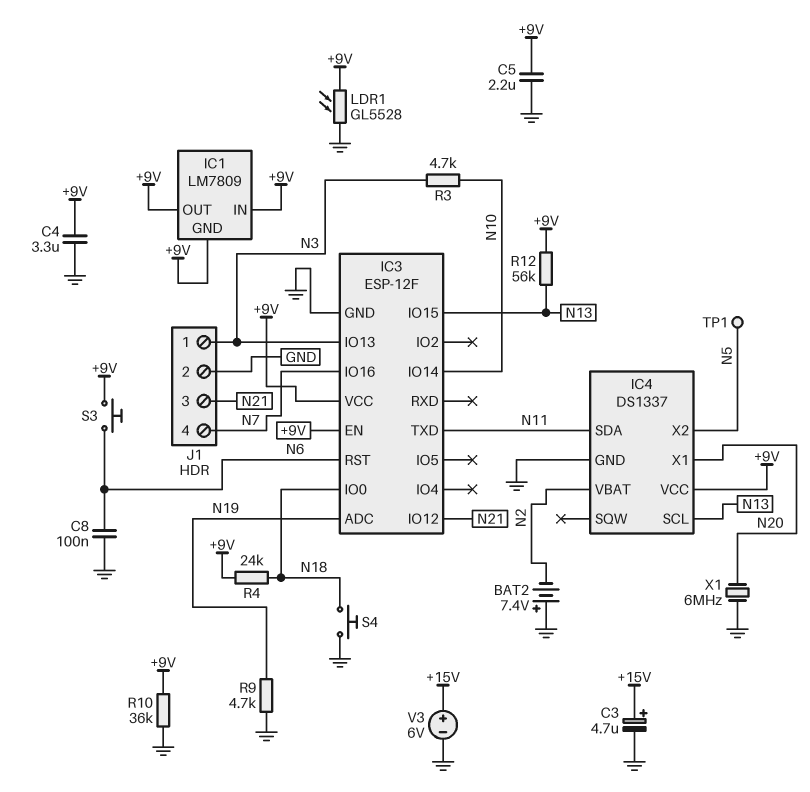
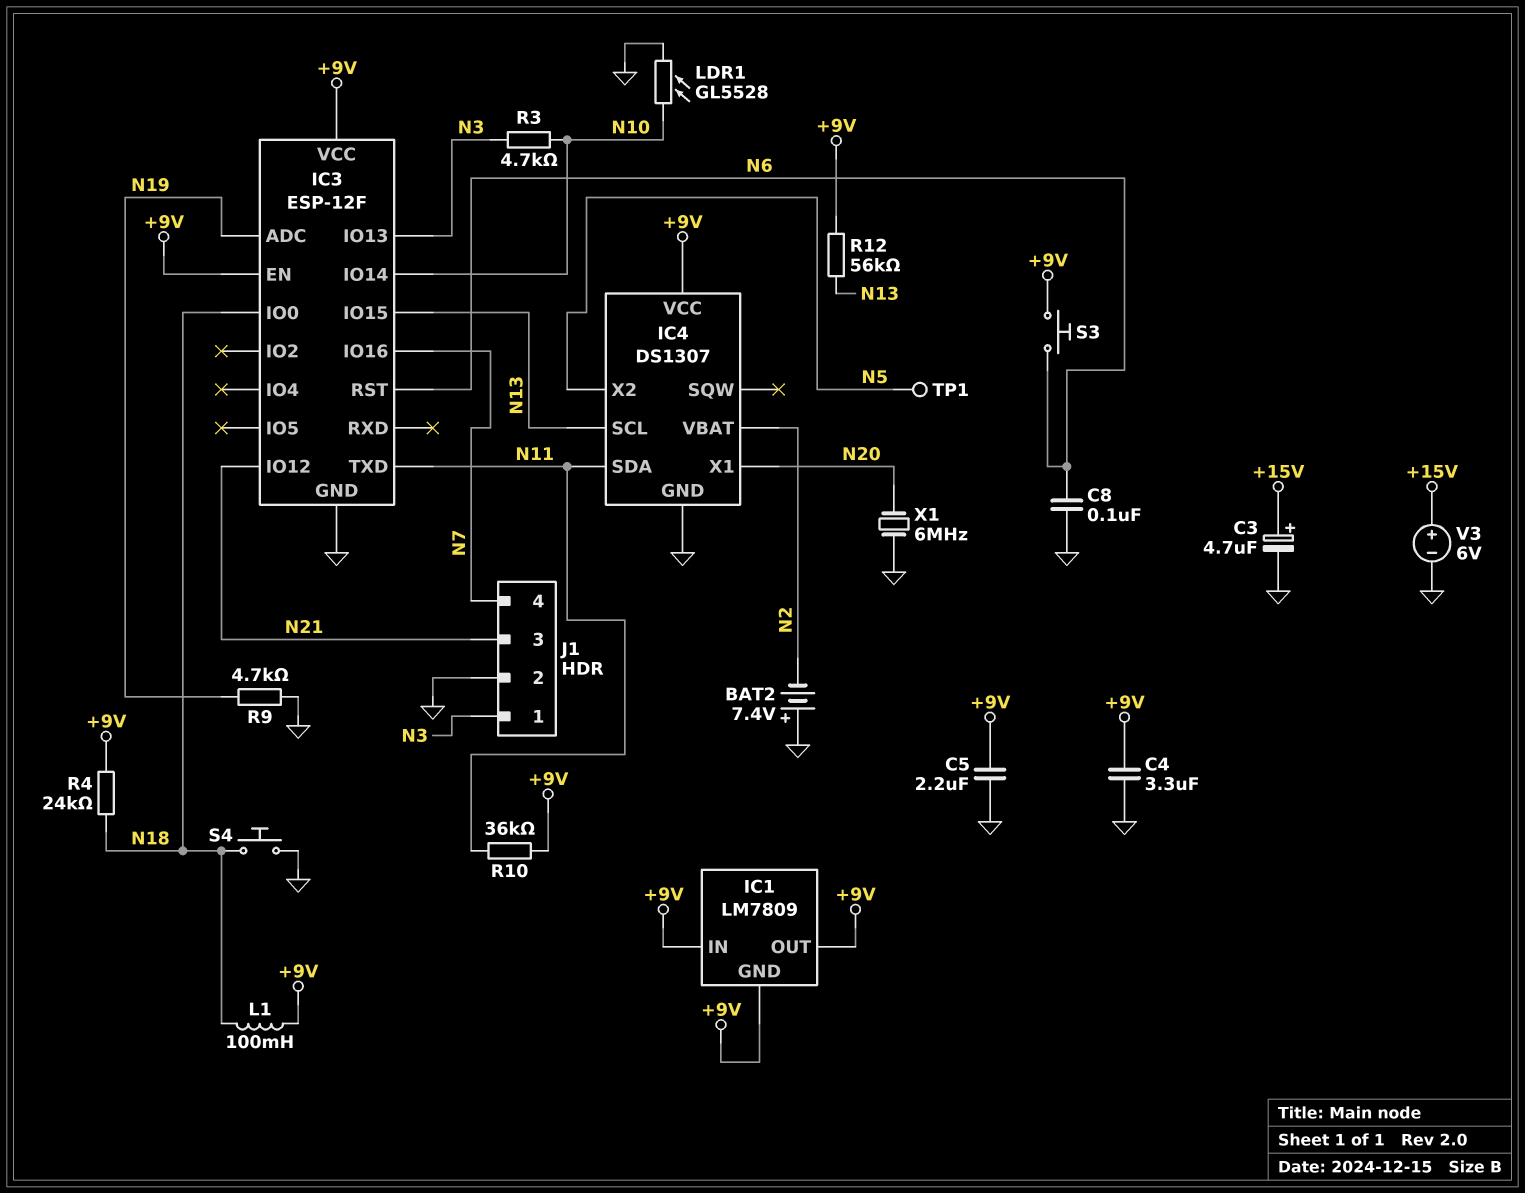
IC4: DS1337 -> DS1307
L1: none -> 100mH (+9V, N18)
LDR1: GL5528 (+9V, GND) -> GL5528 (GND, N10)
R10: 36k (+9V, GND) -> 36k (+9V, N11)

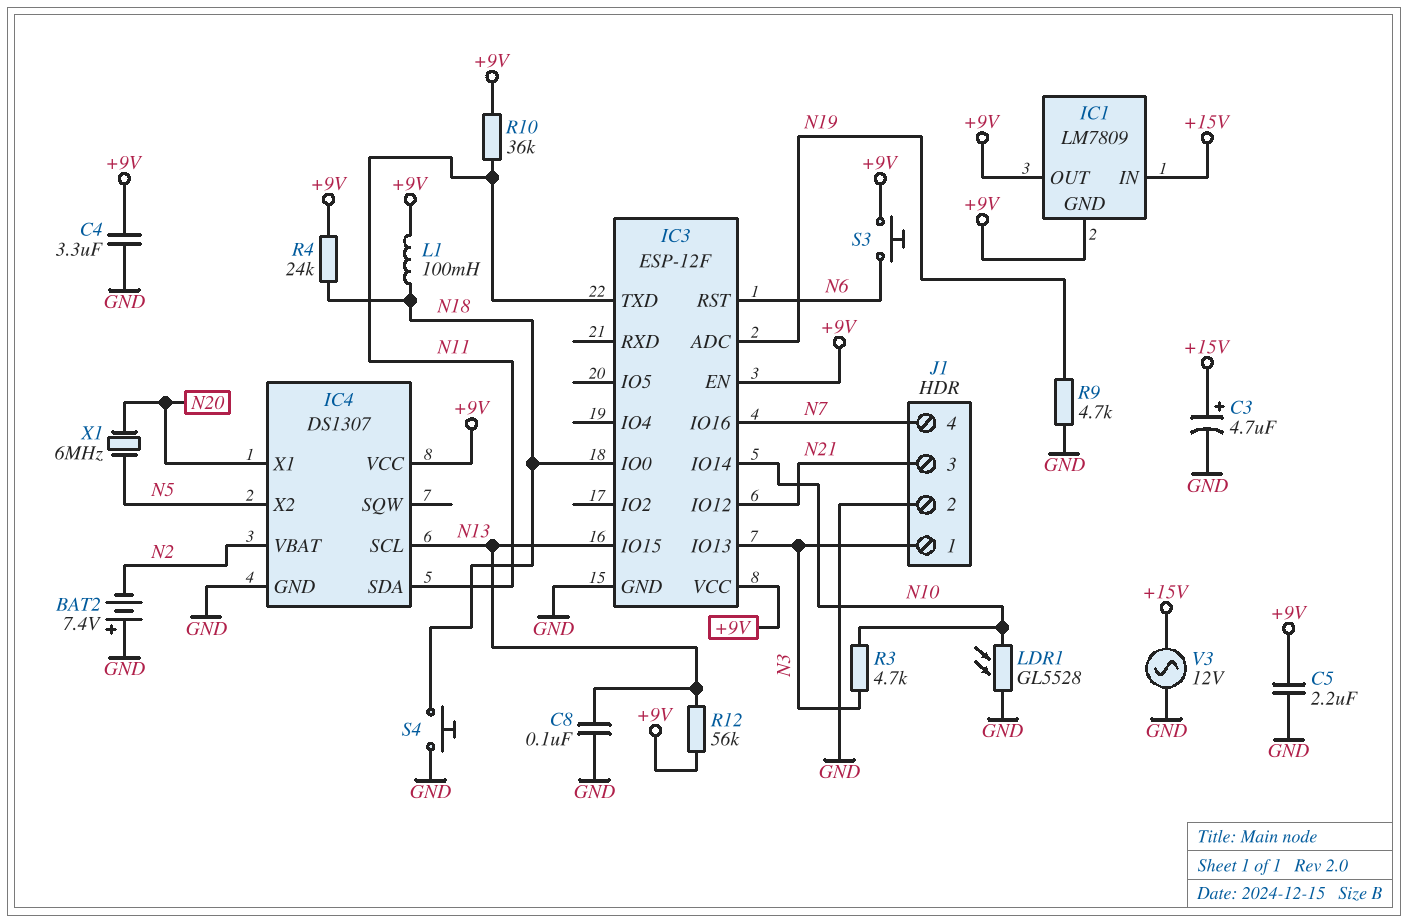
C8: 100nF (GND, N6) -> 100nF (GND, N13)
IC1 pin IN: +9V -> +15V
TP1: test point (N5) -> none
V3: 6V (plus +15V, minus GND) -> AC 12V (+15V, GND)
X1: 6MHz (GND, N20) -> 6MHz (N5, N20)

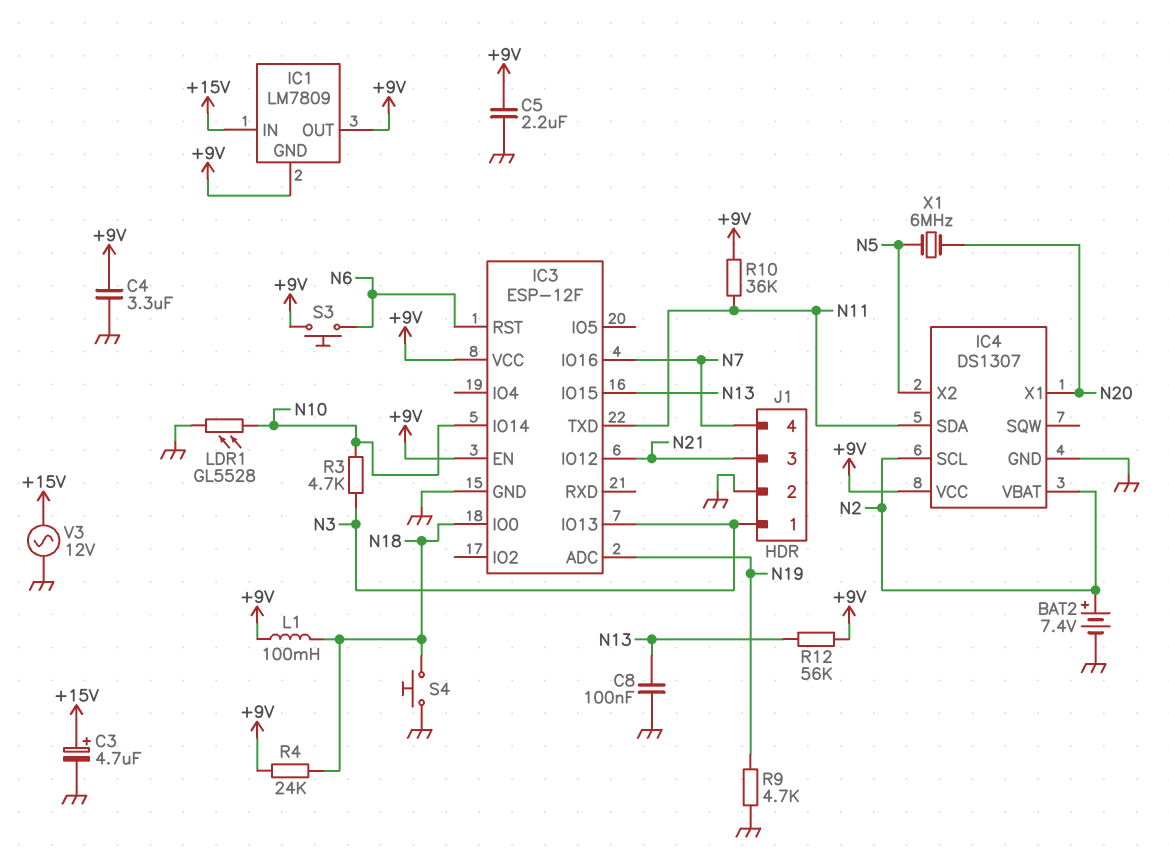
BAT2: 7.4V (plus GND, minus N2) -> 7.4V (plus N2, minus GND)
IC4 pin SCL: N13 -> N2

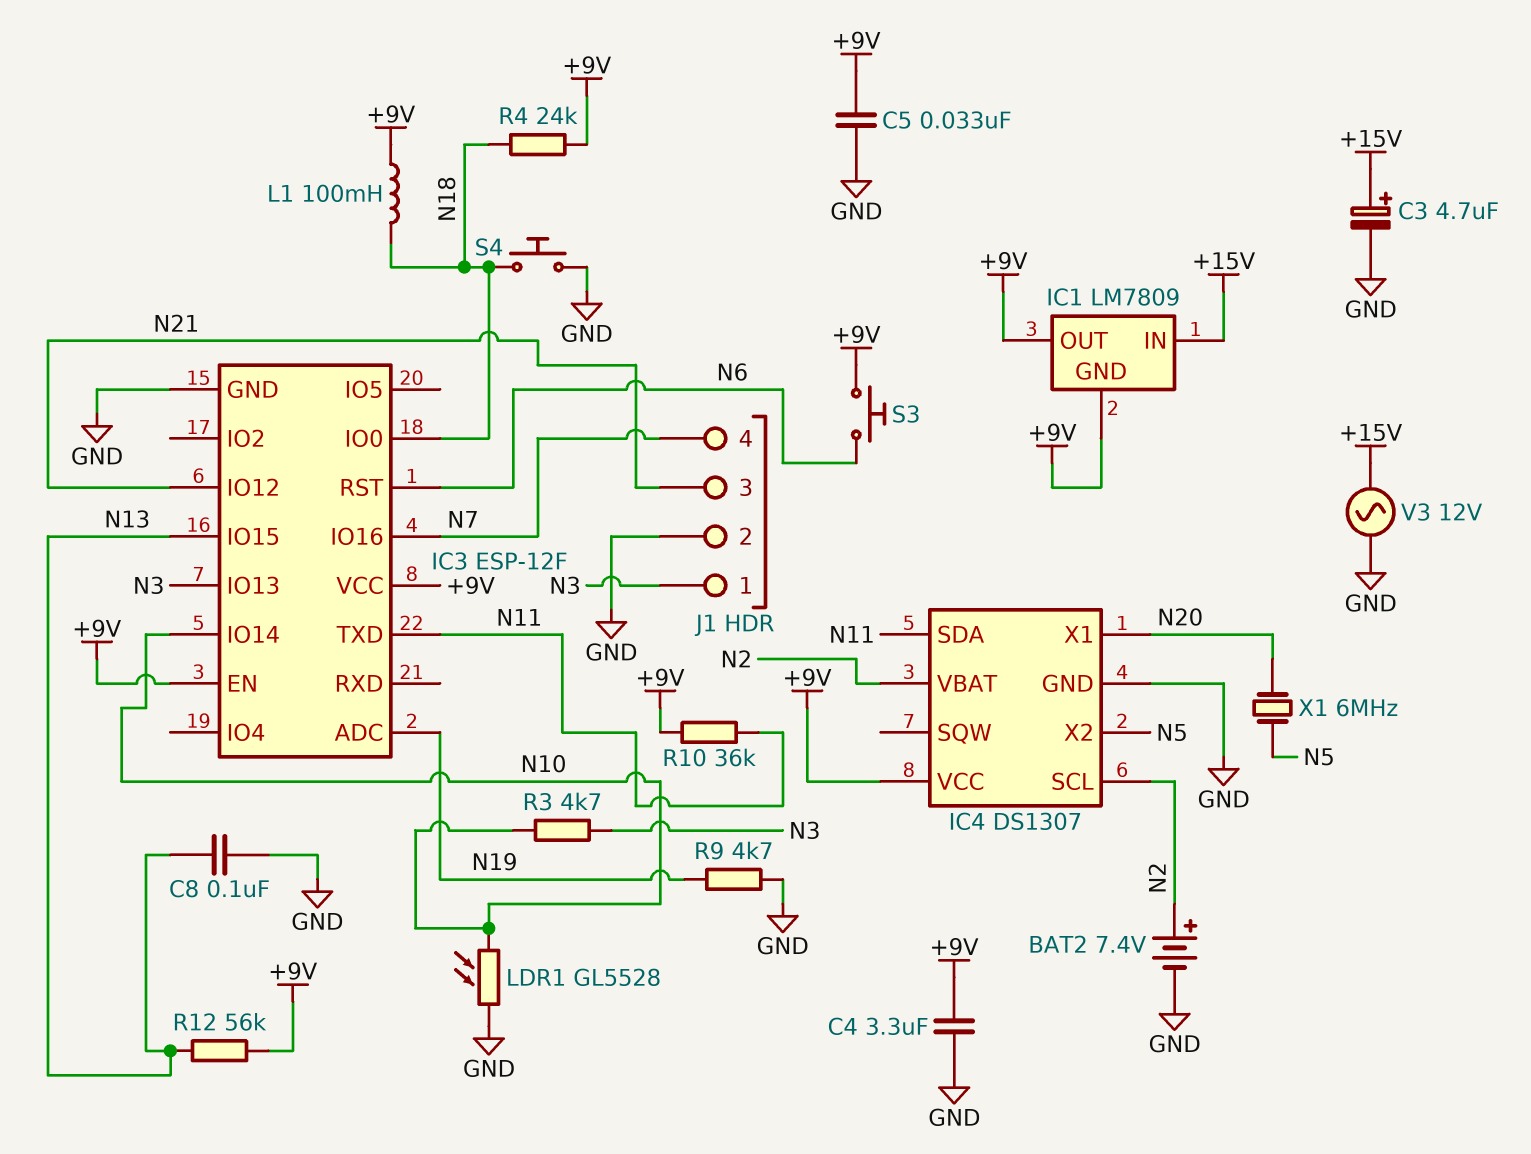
C5: 2.2uF (+9V, GND) -> 33nF (+9V, GND)

